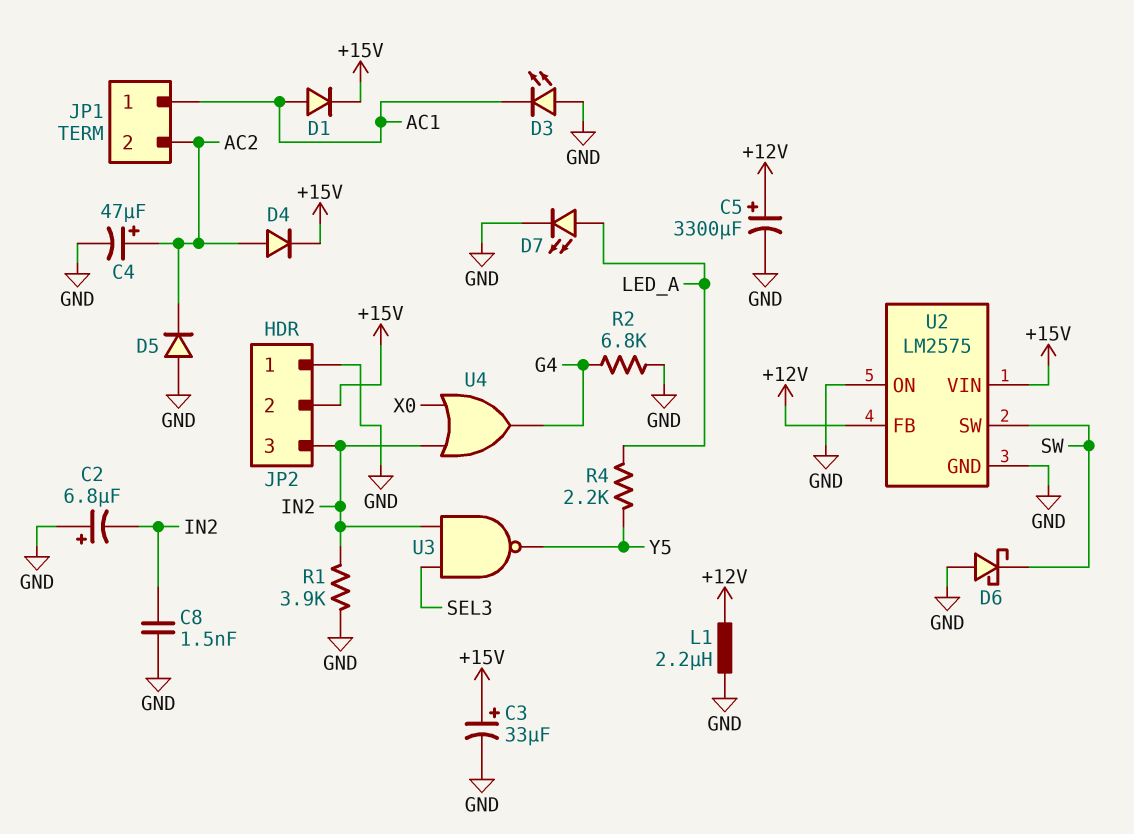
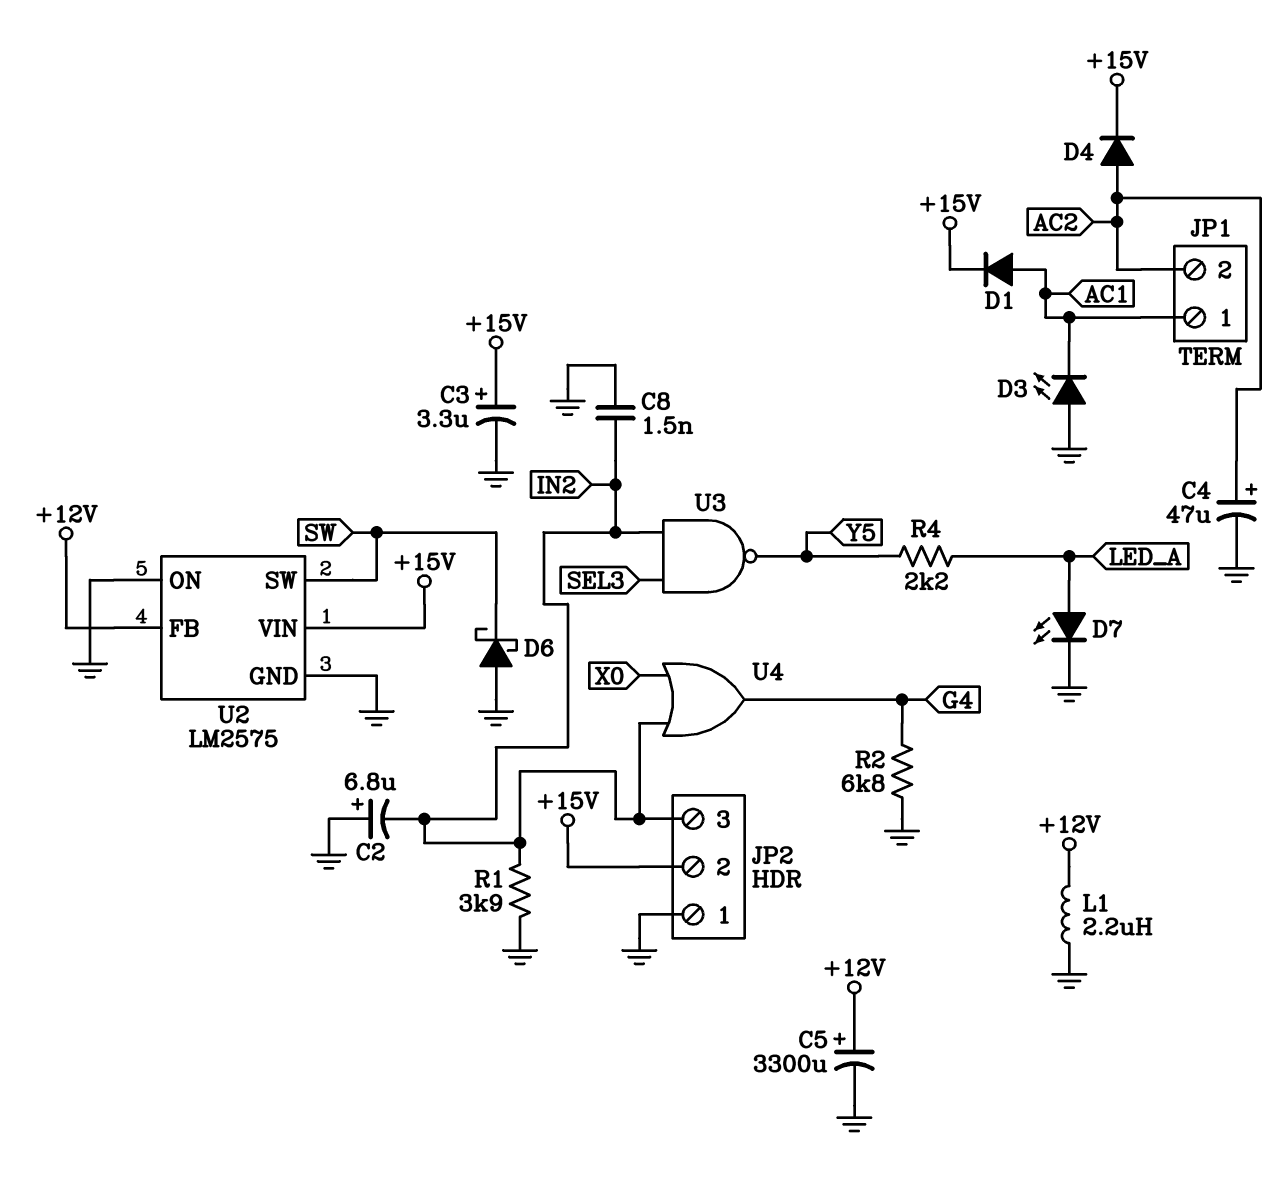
C3: 33uF (plus +15V, minus GND) -> 3.3uF (plus +15V, minus GND)
D5: diode (A GND, K AC2) -> none

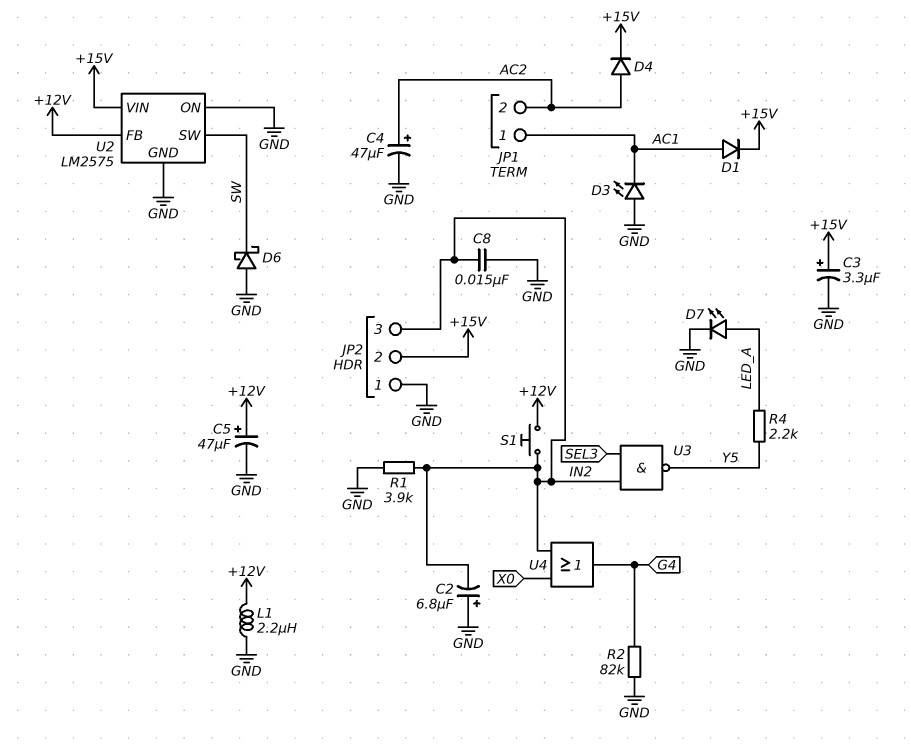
C5: 3300uF (plus +12V, minus GND) -> 47uF (plus +12V, minus GND)
C8: 1.5nF (GND, IN2) -> 15nF (GND, IN2)
R2: 6.8k (G4, GND) -> 82k (G4, GND)
S1: none -> button (+12V, IN2)

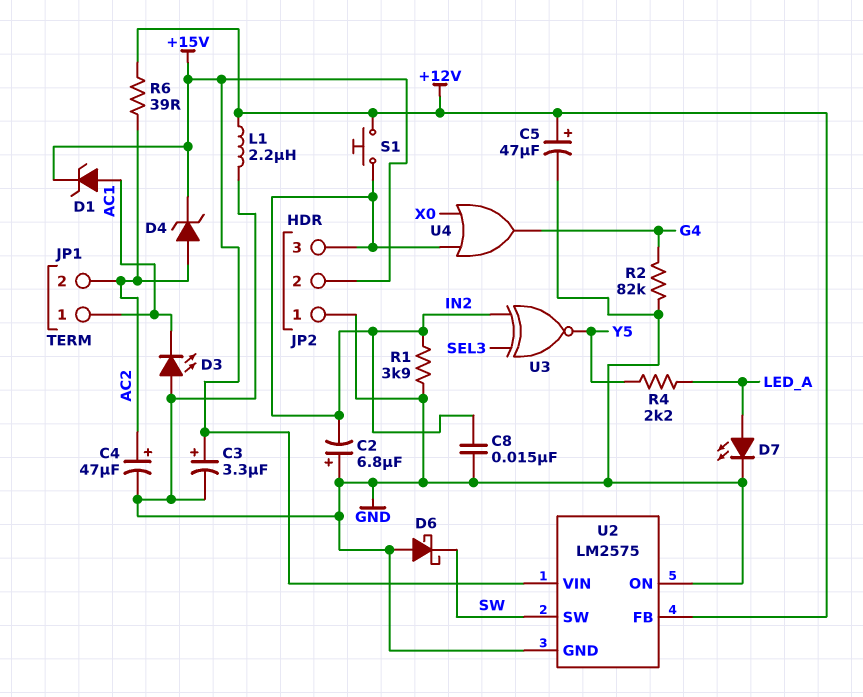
D1: diode (A AC1, K +15V) -> zener (A AC1, K +15V)
D4: diode (A AC2, K +15V) -> zener (A AC2, K +15V)
R6: none -> 39 (+12V, AC2)
U3: NAND (in IN2, in SEL3, out Y5) -> XNOR (in IN2, in SEL3, out Y5)

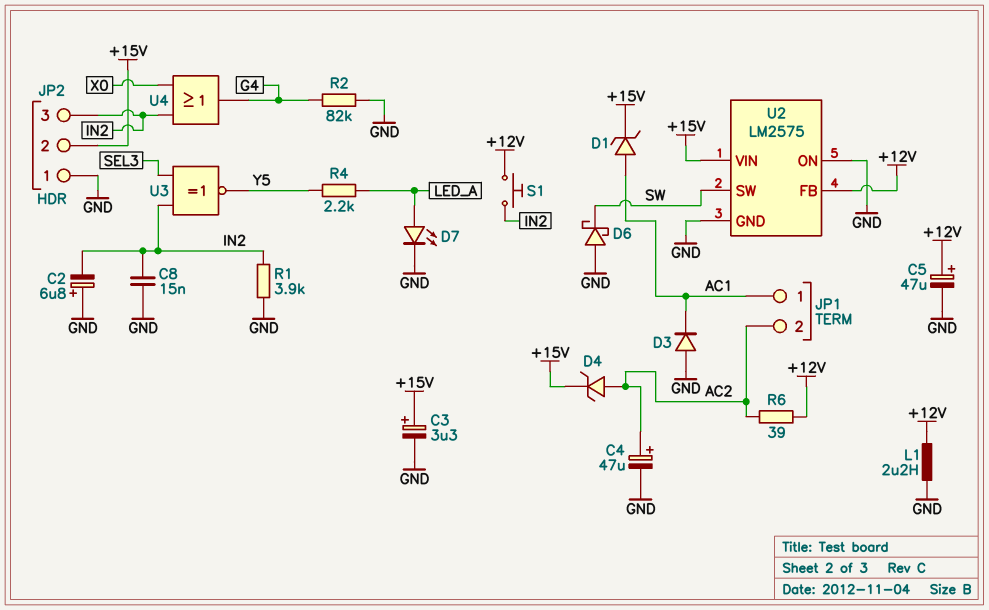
D3: LED (A GND, K AC1) -> diode (A GND, K AC1)

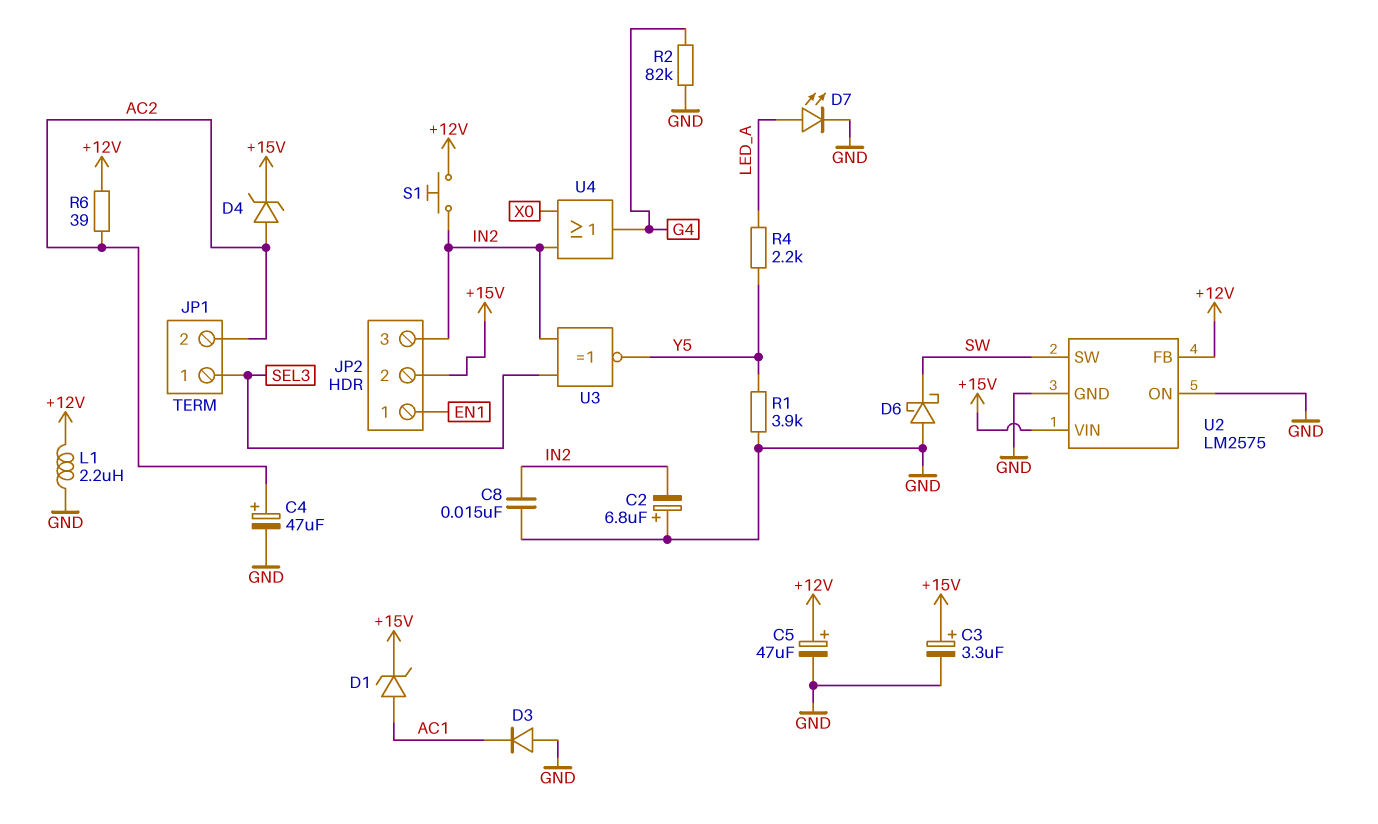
JP1 pin 1: AC1 -> SEL3
JP2 pin 1: GND -> EN1
R1: 3.9k (GND, IN2) -> 3.9k (GND, Y5)

